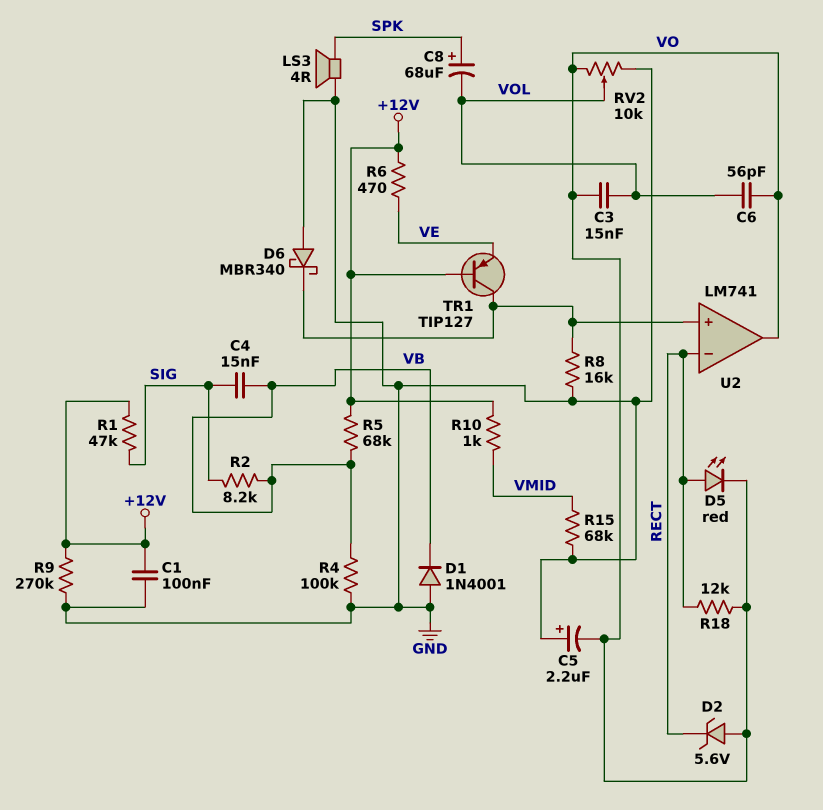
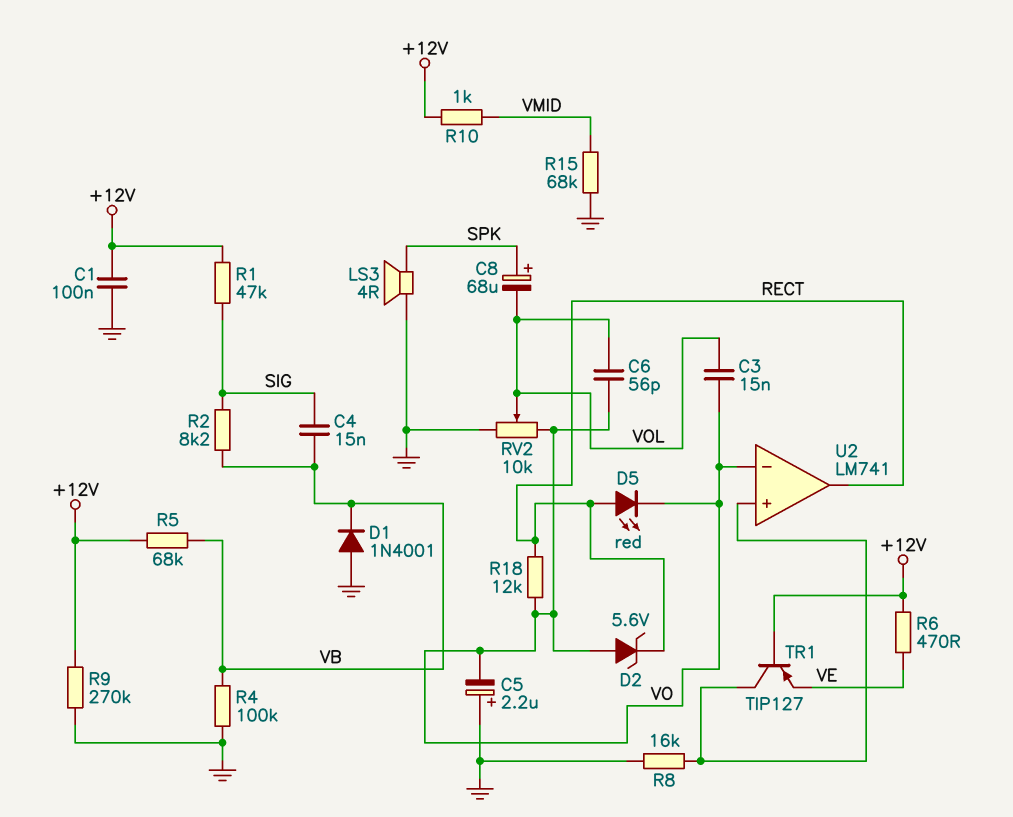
D6: schottky MBR340 (A GND, K U2/in+) -> none
U2 pin in-: RECT -> VO
U2 pin out: VO -> RECT

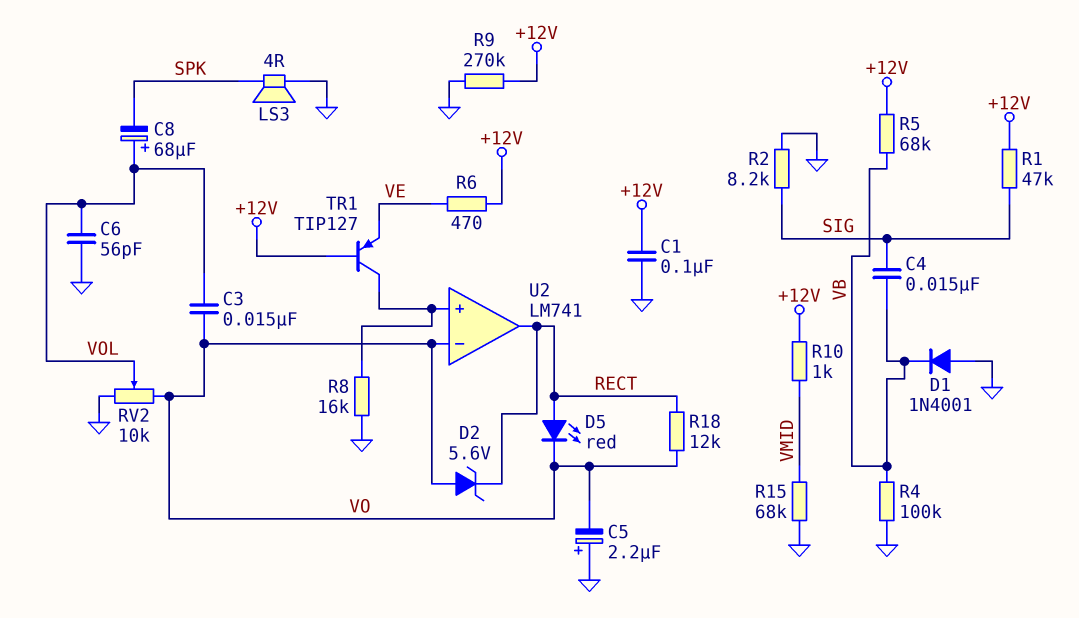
C6: 56pF (VO, VOL) -> 56pF (GND, VOL)
C8: 68uF (plus SPK, minus VOL) -> 68uF (plus VOL, minus SPK)
R2: 8.2k (SIG, VB) -> 8.2k (GND, SIG)

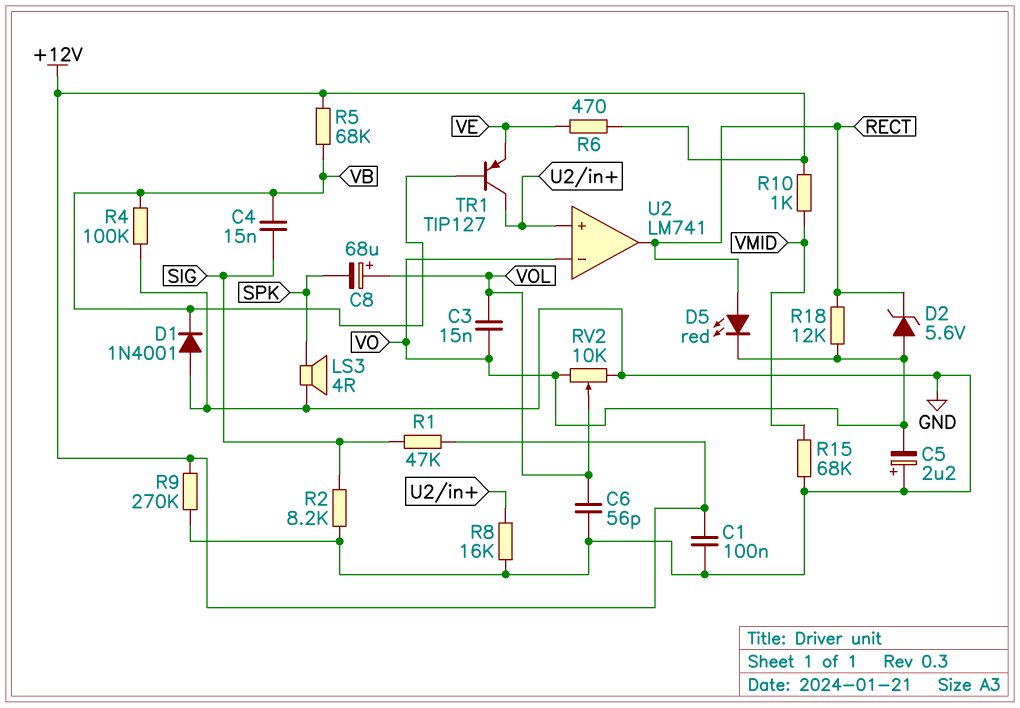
TR1: PNP TIP127 (B +12V, C U2/in+, E VE) -> PNP TIP127 (B VB, C U2/in+, E VE)

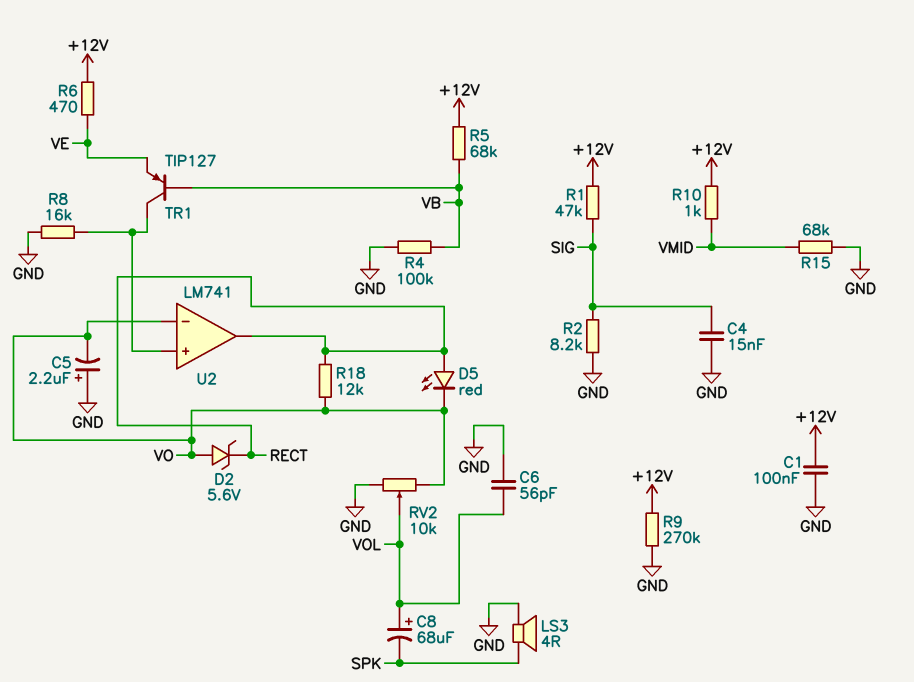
C3: 15nF (VO, VOL) -> none
C4: 15nF (SIG, VB) -> 15nF (GND, SIG)
D1: diode 1N4001 (A GND, K VB) -> none

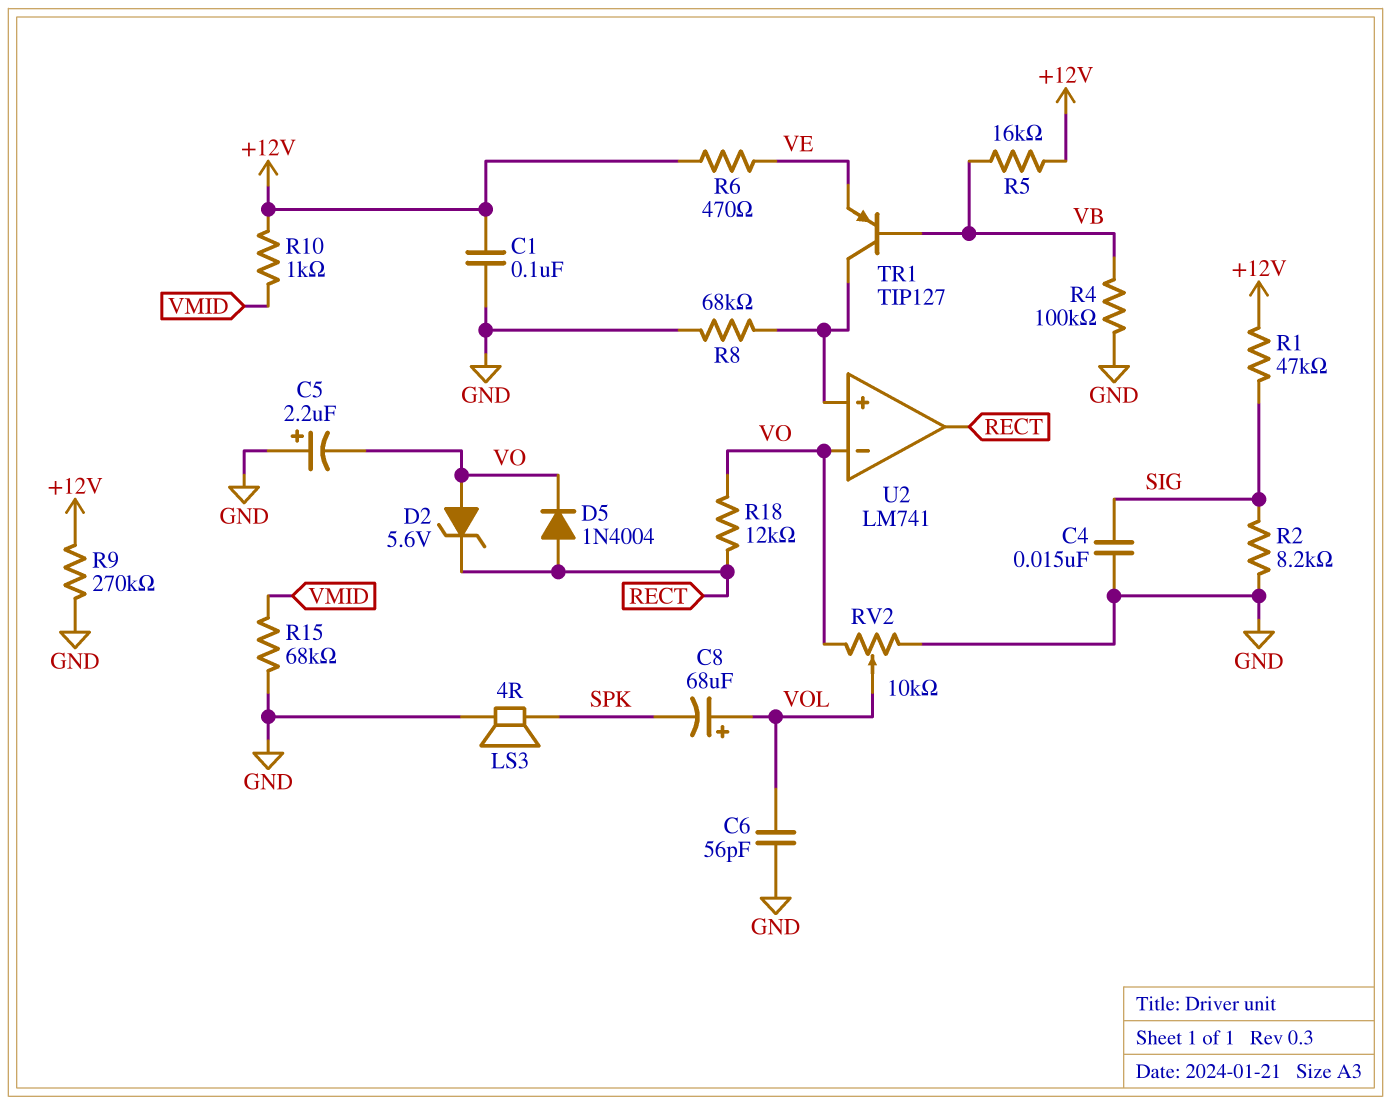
D5: LED red (A RECT, K VO) -> diode 1N4004 (A RECT, K VO)
R5: 68k (+12V, VB) -> 16k (+12V, VB)
R8: 16k (GND, U2/in+) -> 68k (GND, U2/in+)

